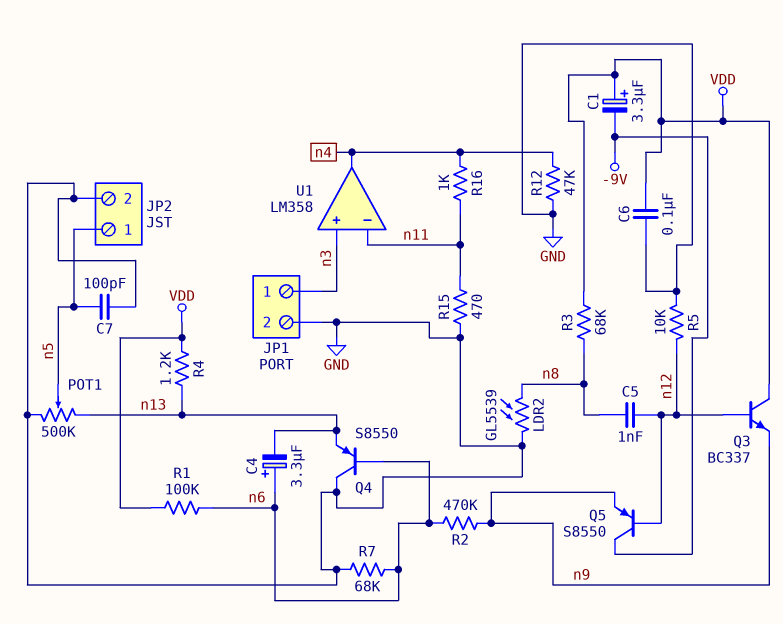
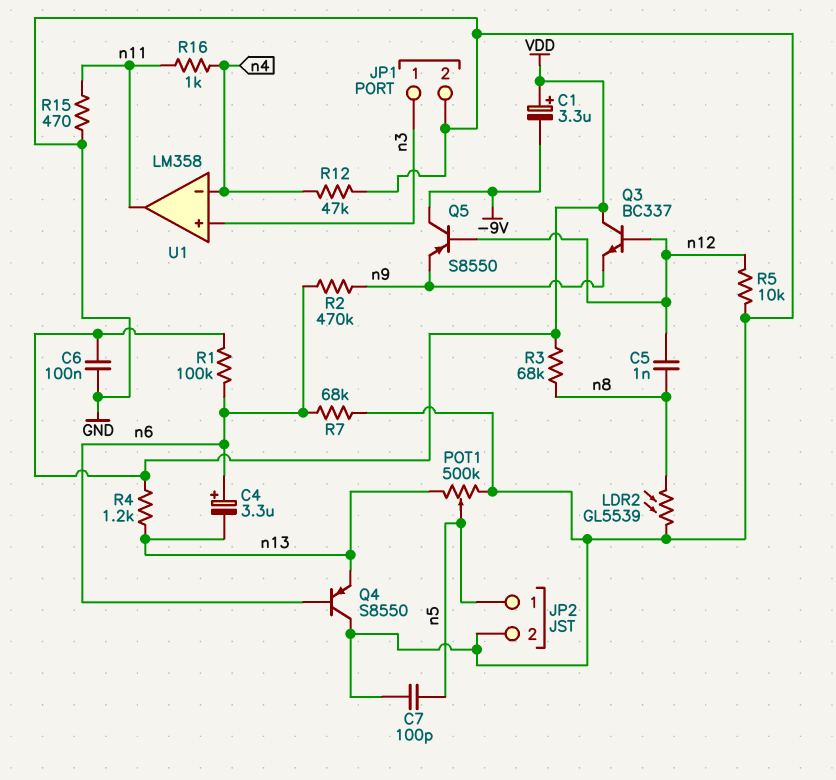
U1 pin in-: n11 -> n4
U1 pin out: n4 -> n11

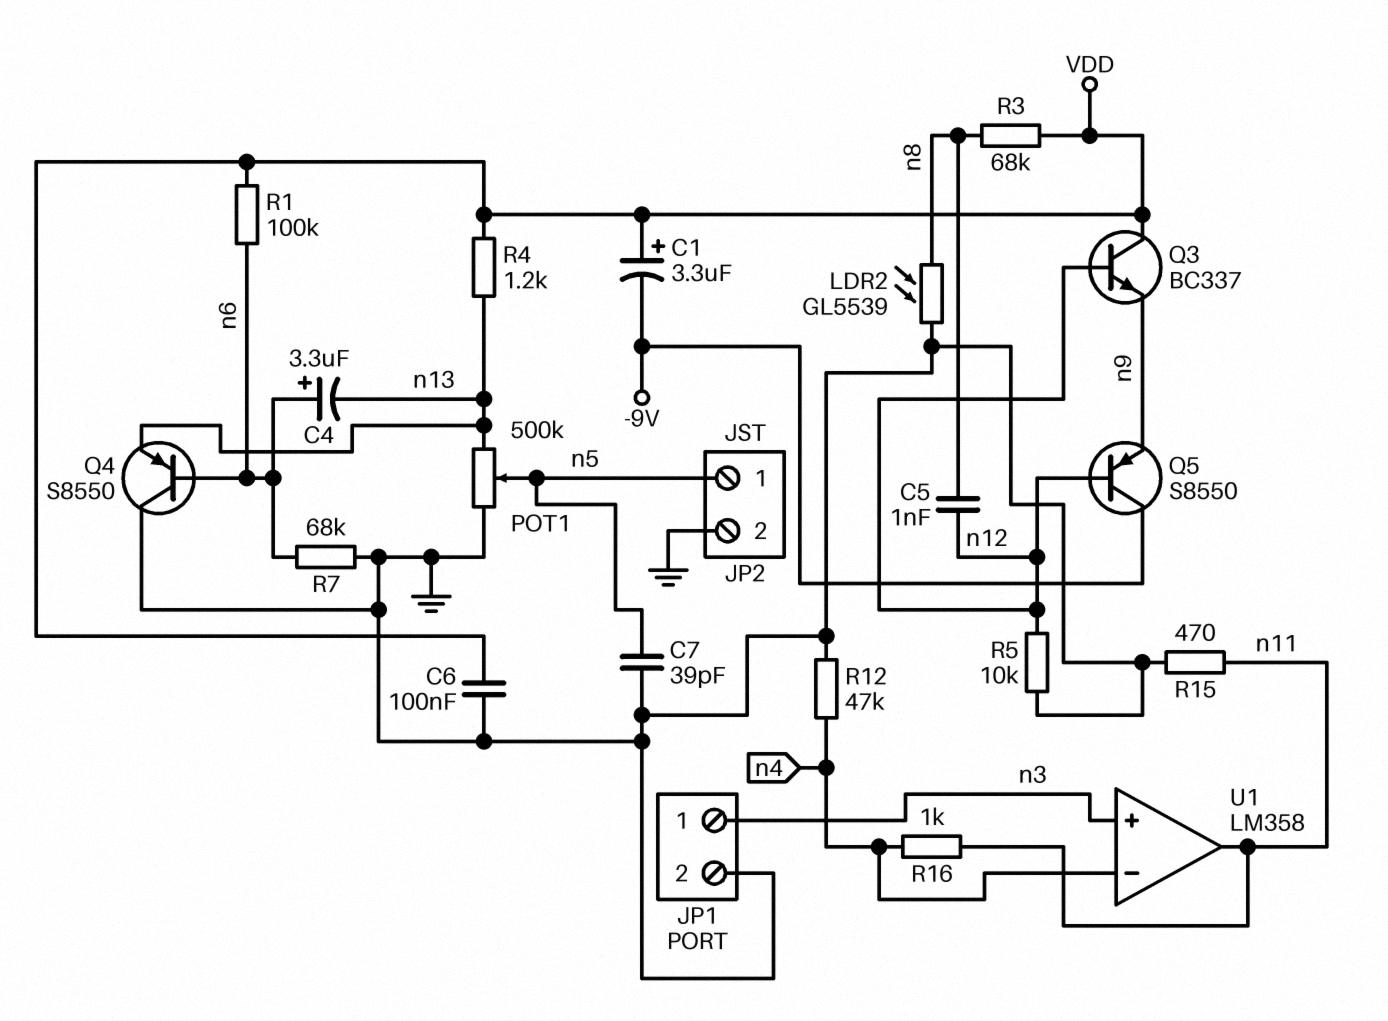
C7: 100pF (GND, n5) -> 39pF (GND, n5)
R2: 470k (n6, n9) -> none

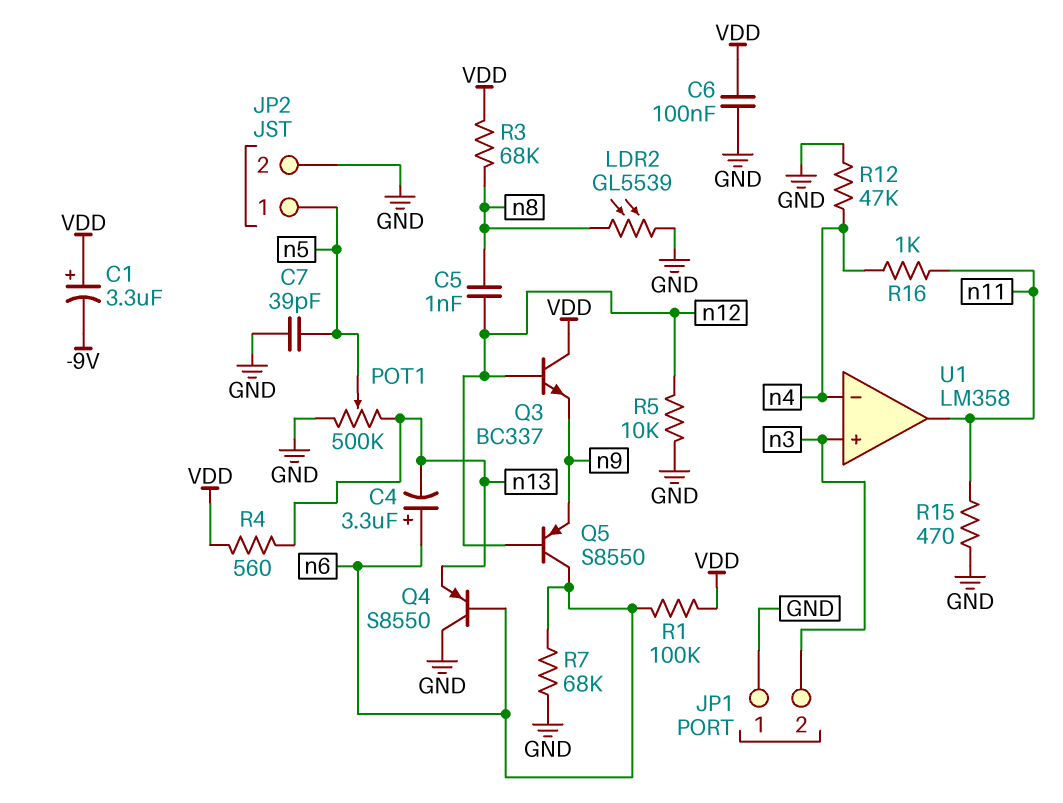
JP1 pin 1: n3 -> GND
JP1 pin 2: GND -> n3
Q5: PNP S8550 (B n12, C -9V, E n9) -> PNP S8550 (B n12, C n6, E n9)
R4: 1.2k (VDD, n13) -> 560 (VDD, n13)

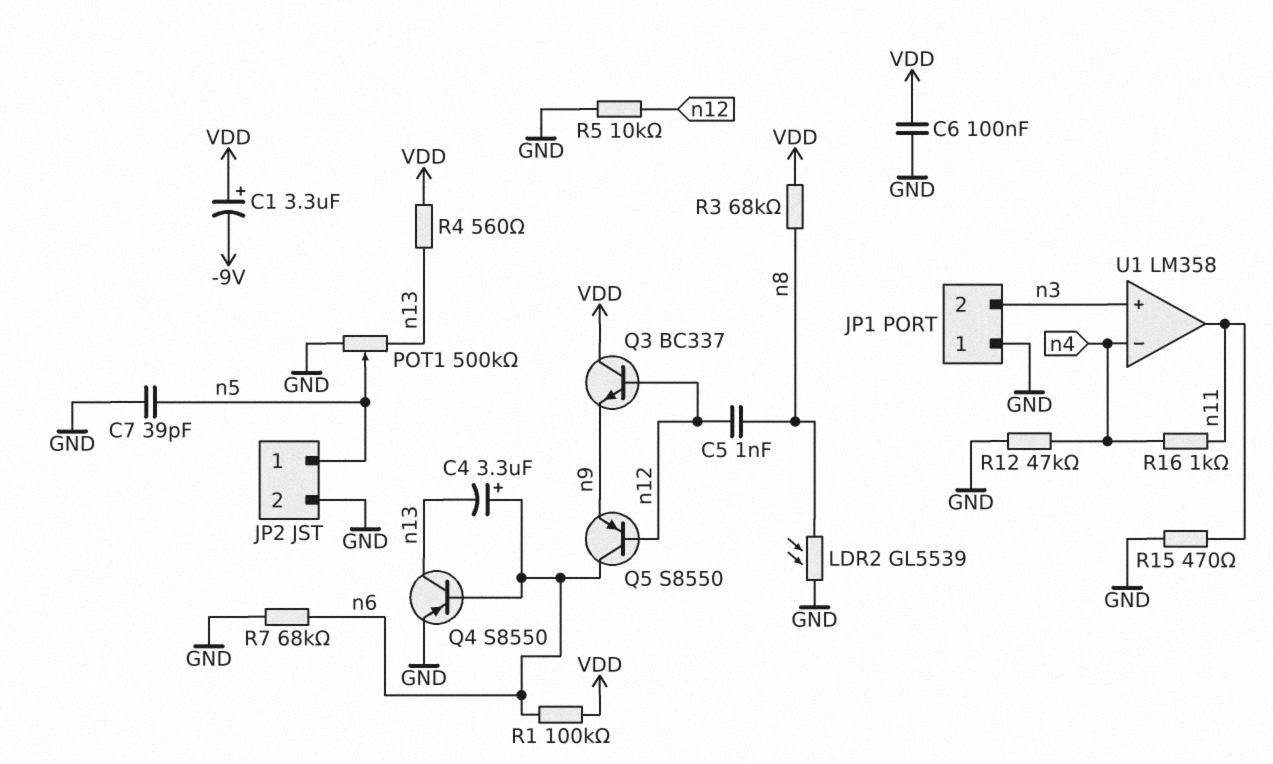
Q4: PNP S8550 (B n6, C GND, E n13) -> PNP S8550 (B n6, C n13, E GND)

